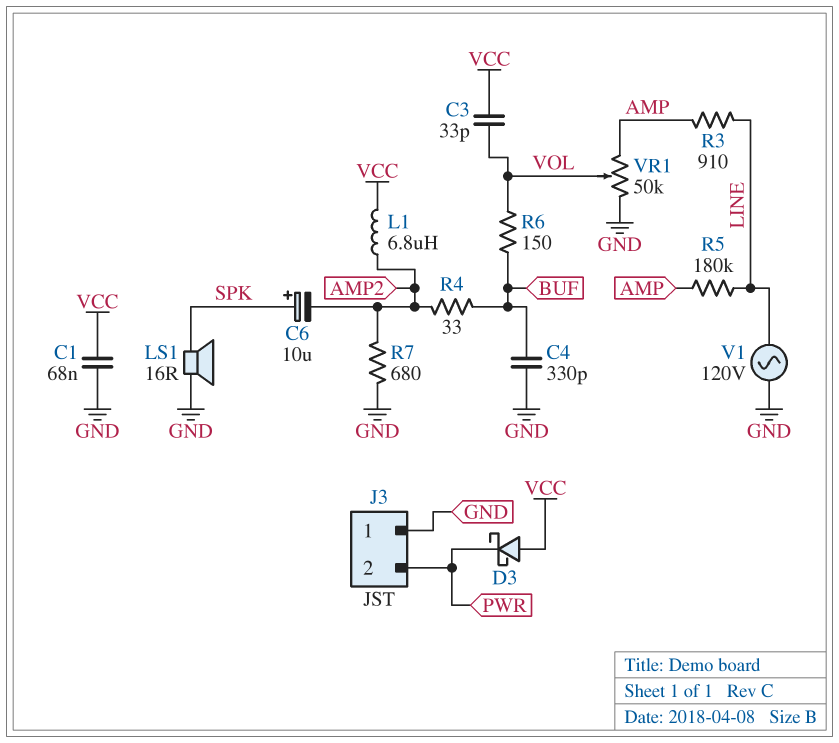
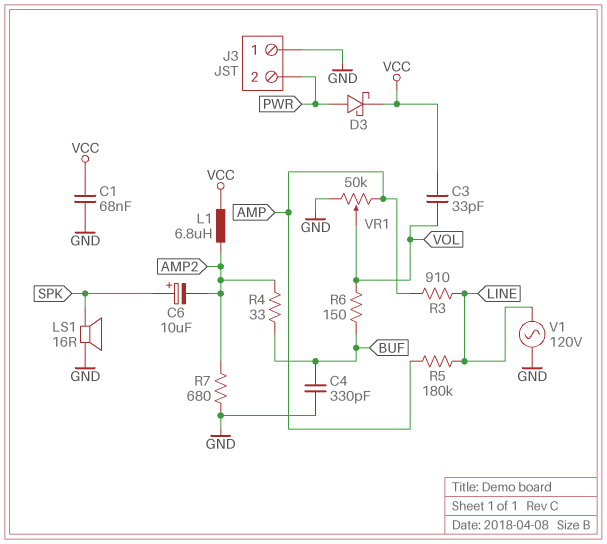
D3: schottky (A VCC, K PWR) -> schottky (A PWR, K VCC)

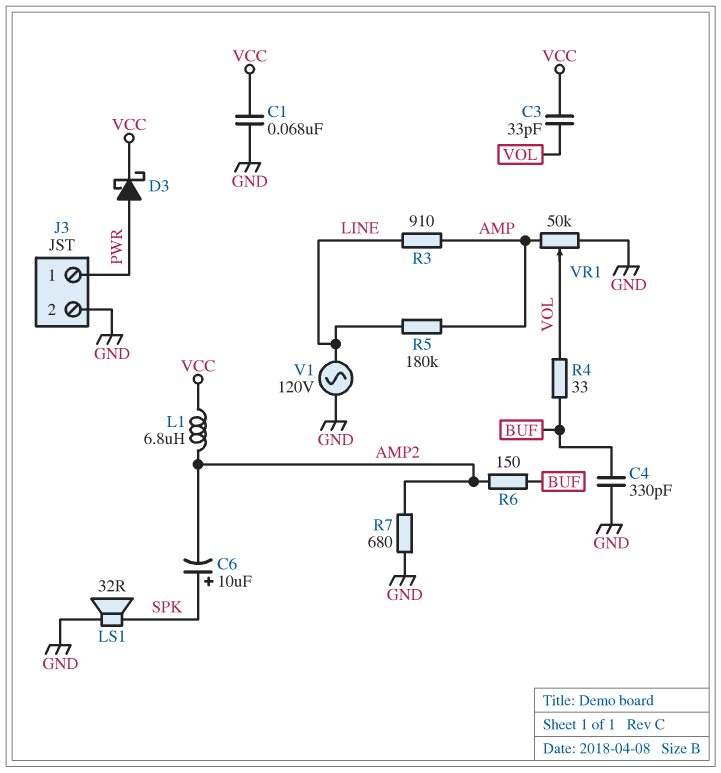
J3 pin 1: GND -> PWR
J3 pin 2: PWR -> GND
LS1: speaker 16R (GND, SPK) -> speaker 32R (GND, SPK)
R4: 33 (AMP2, BUF) -> 33 (BUF, VOL)
R6: 150 (BUF, VOL) -> 150 (AMP2, BUF)

